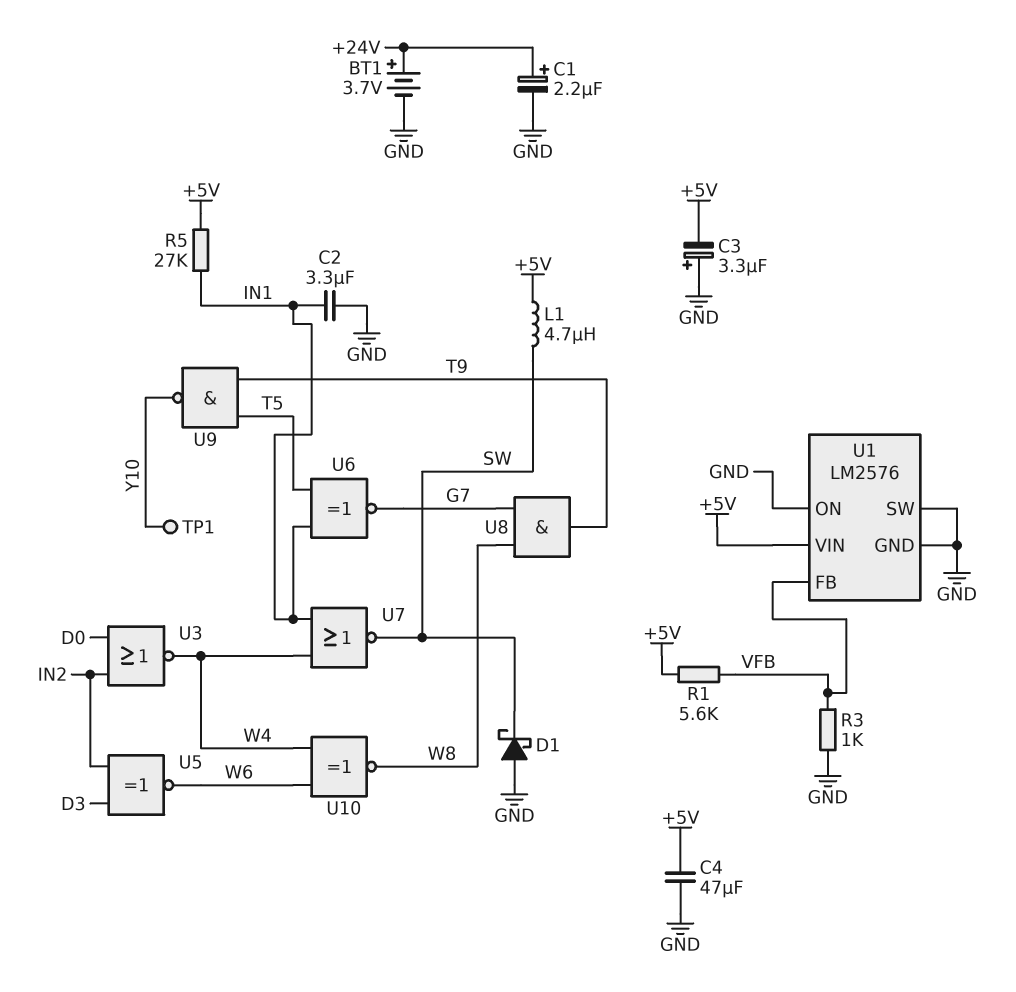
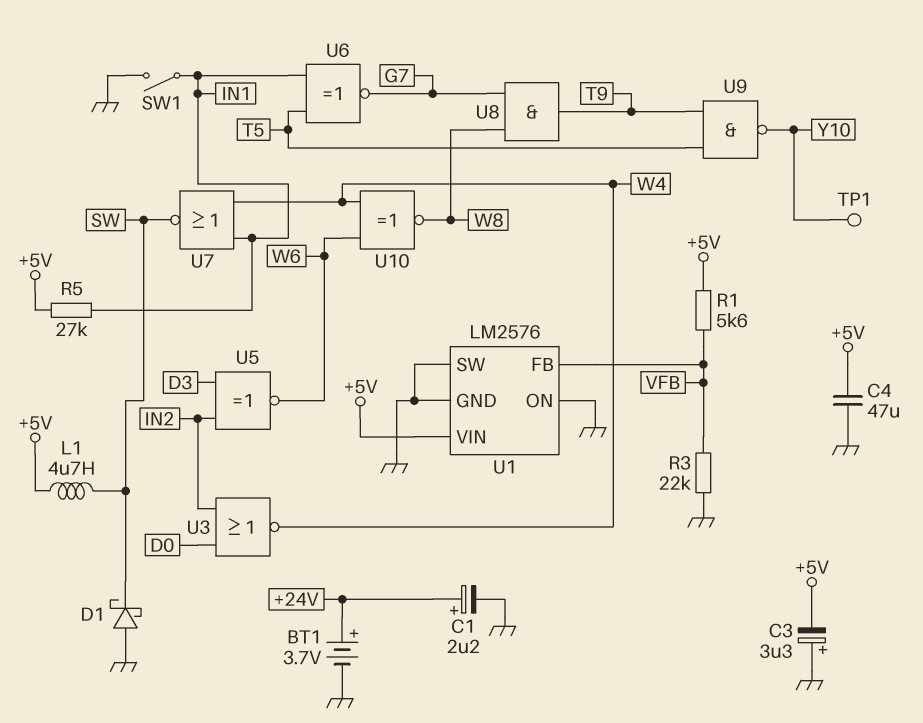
C2: 3.3uF (GND, IN1) -> none
R3: 1k (GND, VFB) -> 22k (GND, VFB)
SW1: none -> switch (GND, IN1)

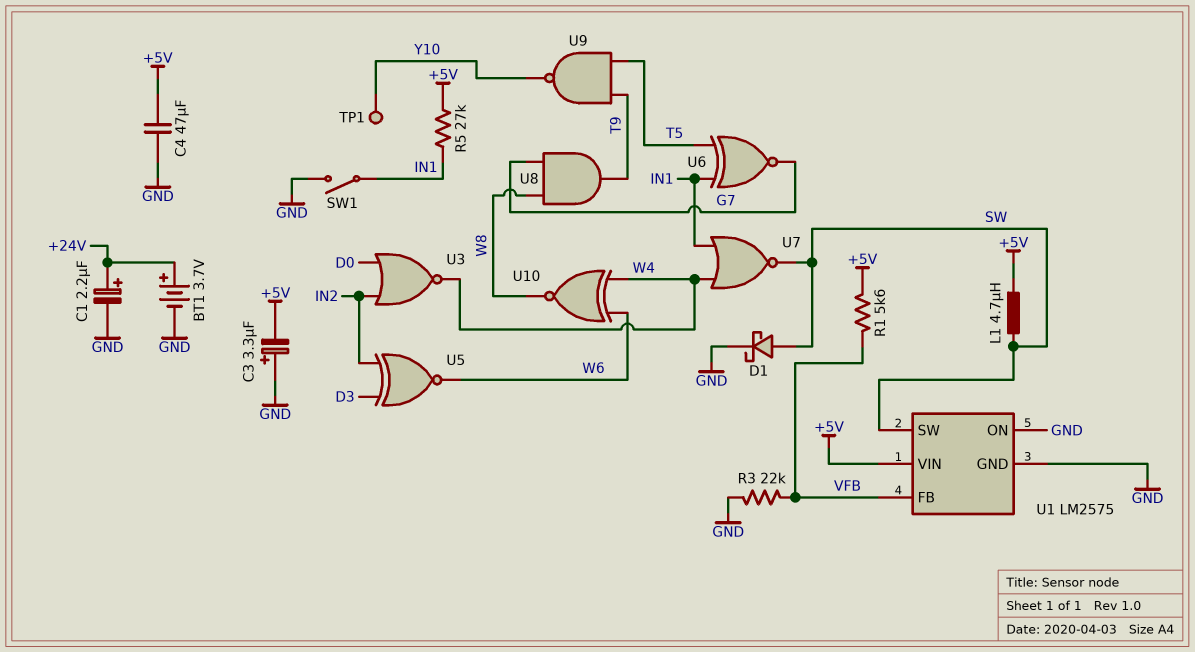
D1: schottky (A GND, K SW) -> schottky (A SW, K GND)
U1: LM2576 -> LM2575
U1 pin SW: GND -> SW

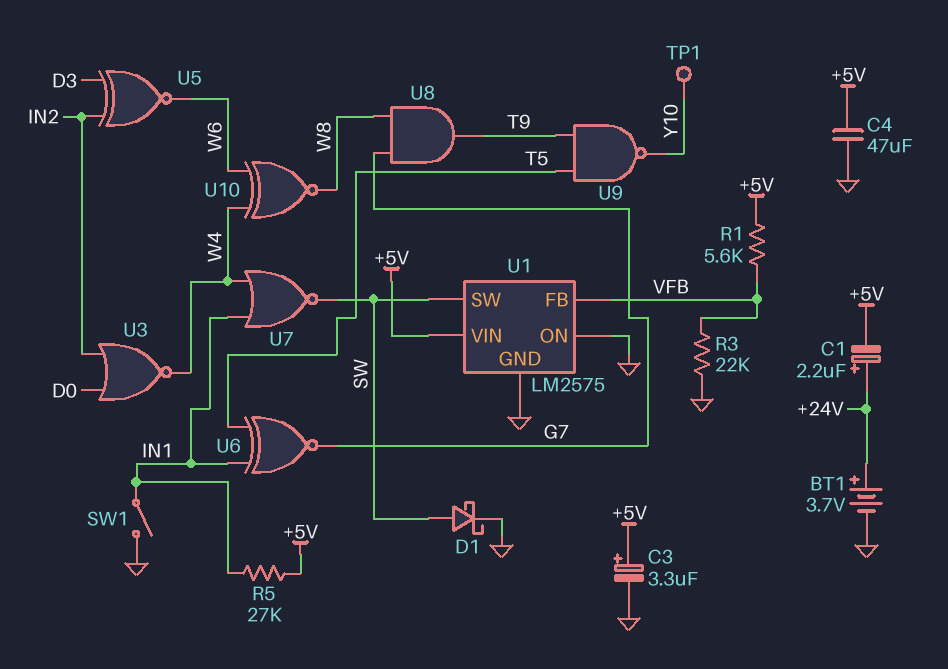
C1: 2.2uF (plus +24V, minus GND) -> 2.2uF (plus +24V, minus +5V)
C3: 3.3uF (plus GND, minus +5V) -> 3.3uF (plus +5V, minus GND)
L1: 4.7uH (+5V, SW) -> none

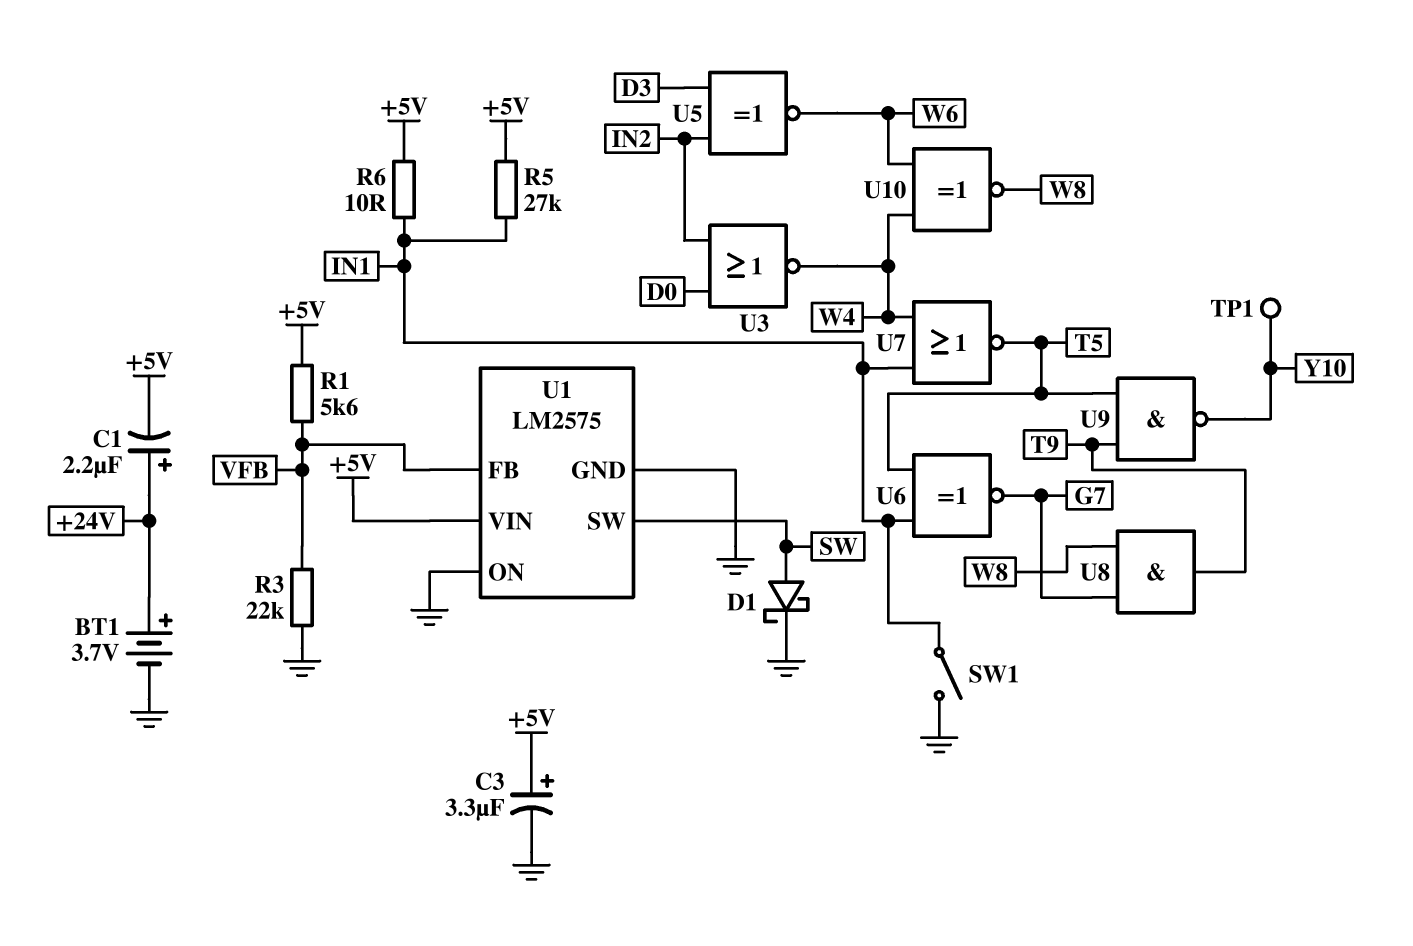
C4: 47uF (+5V, GND) -> none
R6: none -> 10 (+5V, IN1)
U7: NOR (in IN1, in W4, out SW) -> NOR (in IN1, in W4, out T5)

